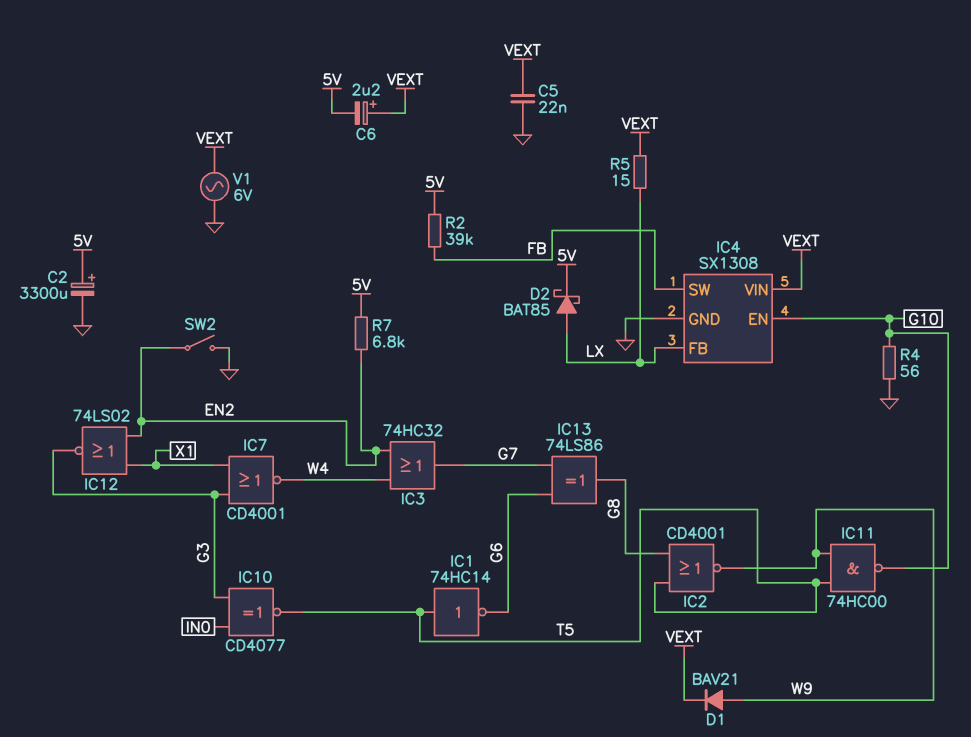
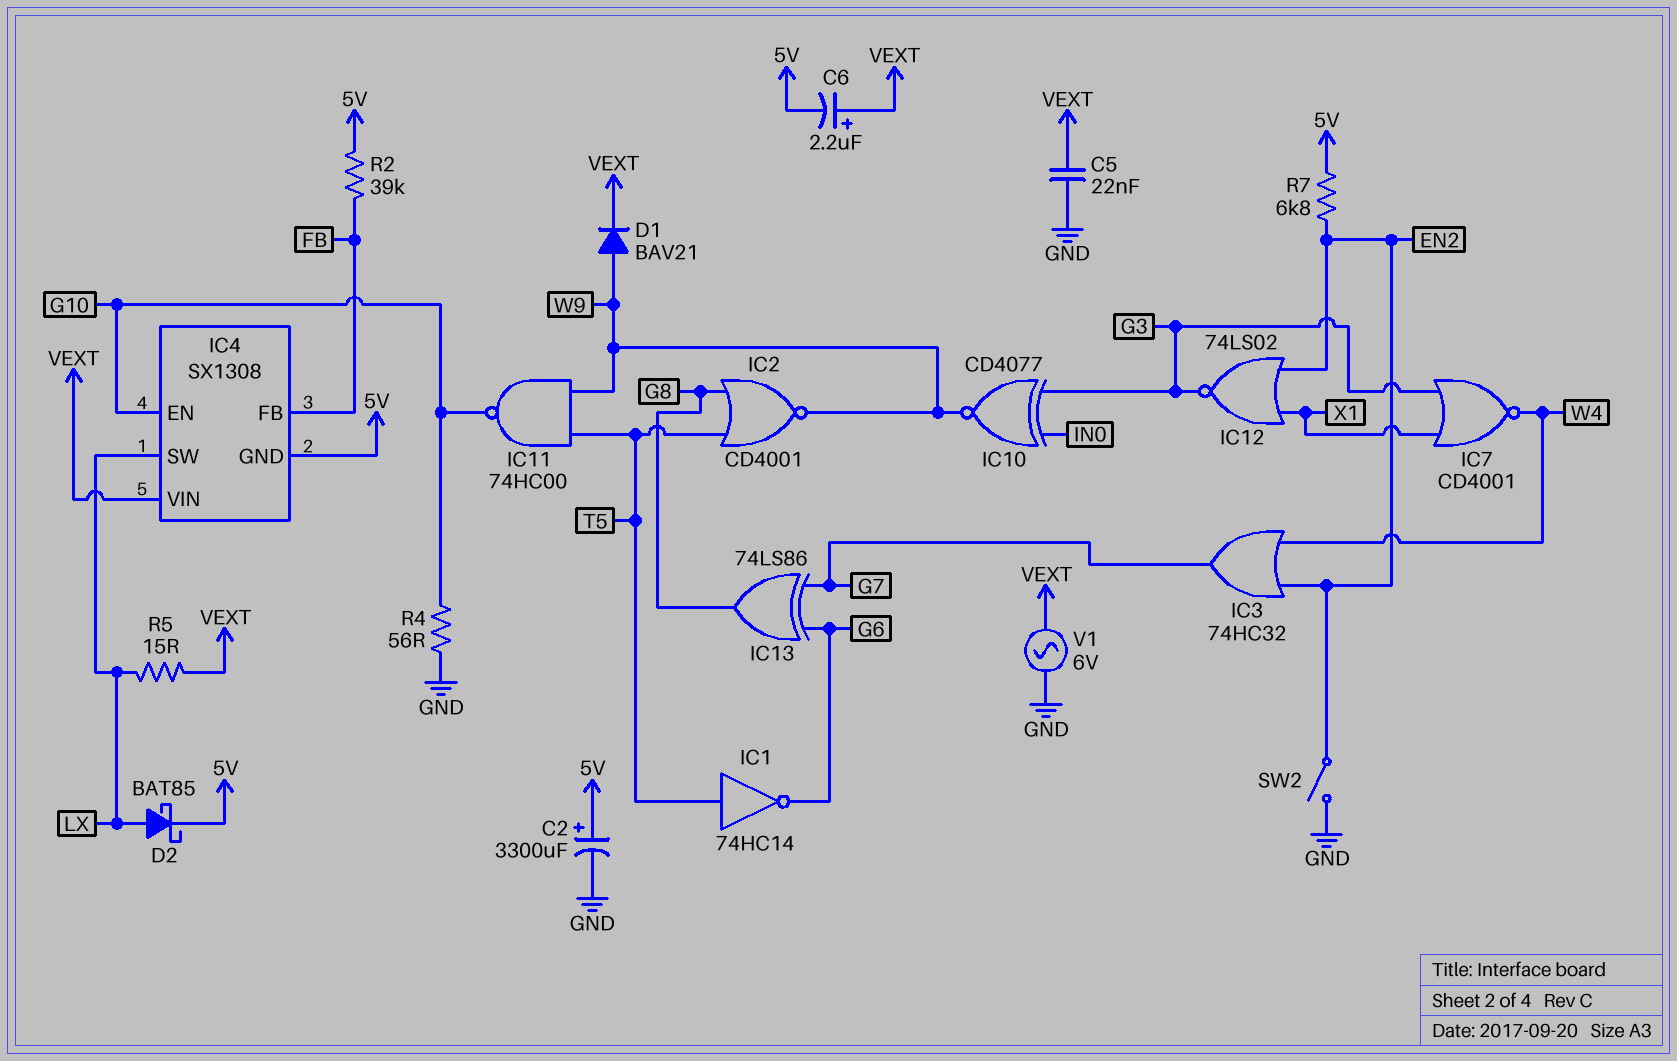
IC4 pin FB: LX -> FB
IC4 pin GND: GND -> 5V
IC4 pin SW: FB -> LX
IC10: XNOR CD4077 (in G3, in IN0, out T5) -> XNOR CD4077 (in G3, in IN0, out W9)

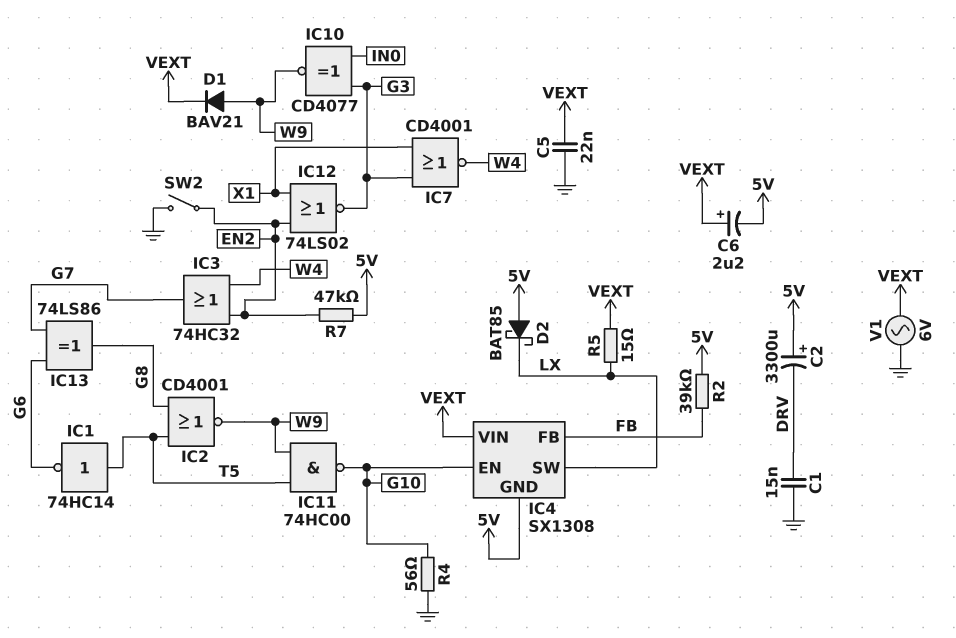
C1: none -> 15nF (DRV, GND)
C2: 3300uF (plus 5V, minus GND) -> 3300uF (plus 5V, minus DRV)
D2: schottky BAT85 (A LX, K 5V) -> schottky BAT85 (A 5V, K LX)
R7: 6.8k (5V, EN2) -> 47k (5V, EN2)

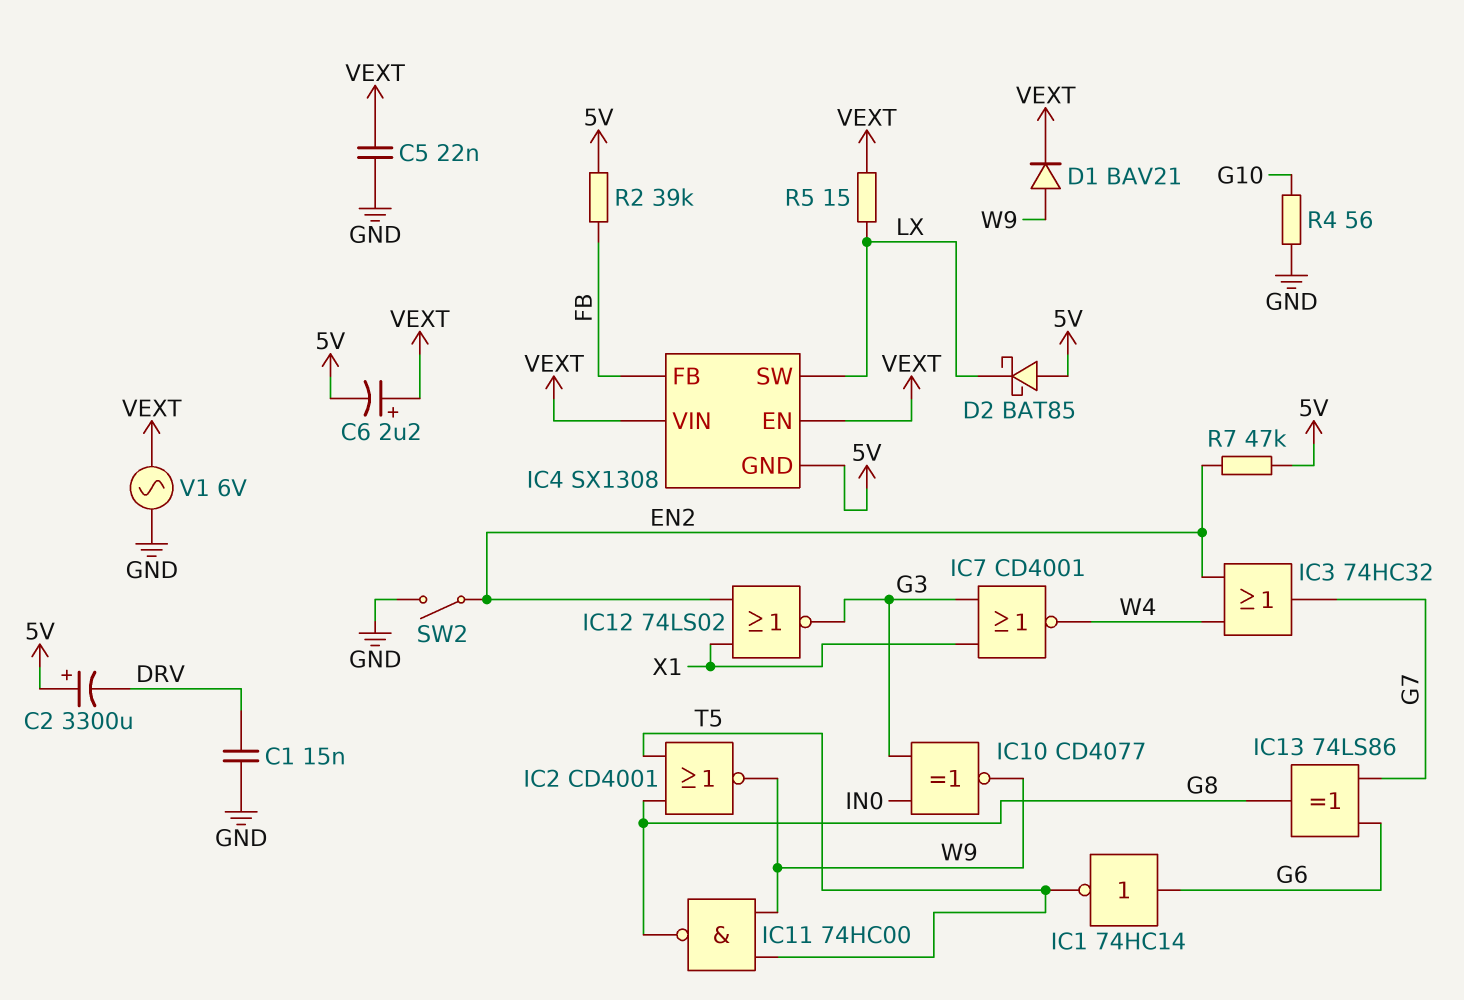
IC1: NOT 74HC14 (in T5, out G6) -> NOT 74HC14 (in G6, out T5)
IC4 pin EN: G10 -> VEXT
IC11: NAND 74HC00 (in T5, in W9, out G10) -> NAND 74HC00 (in T5, in W9, out G8)

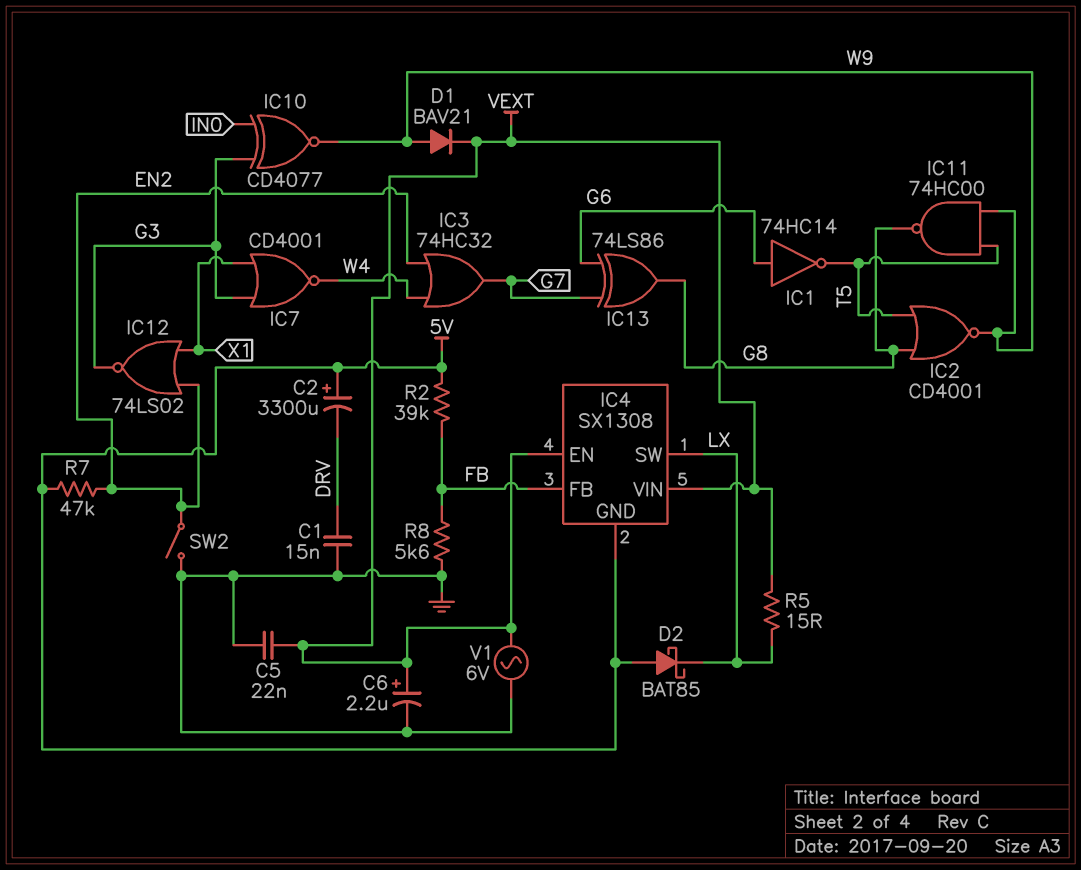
C6: 2.2uF (plus VEXT, minus 5V) -> 2.2uF (plus VEXT, minus GND)
R4: 56 (G10, GND) -> none
R8: none -> 5.6k (FB, GND)

